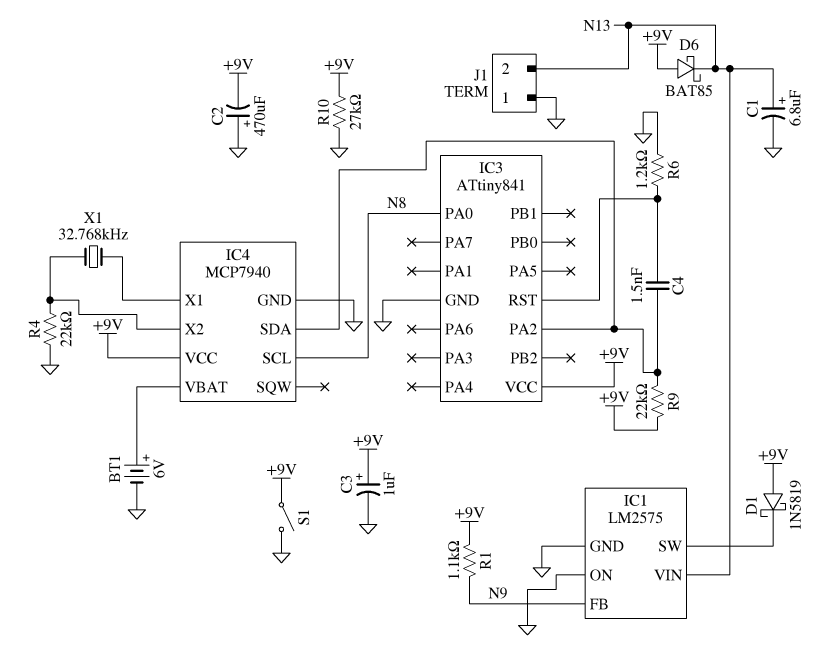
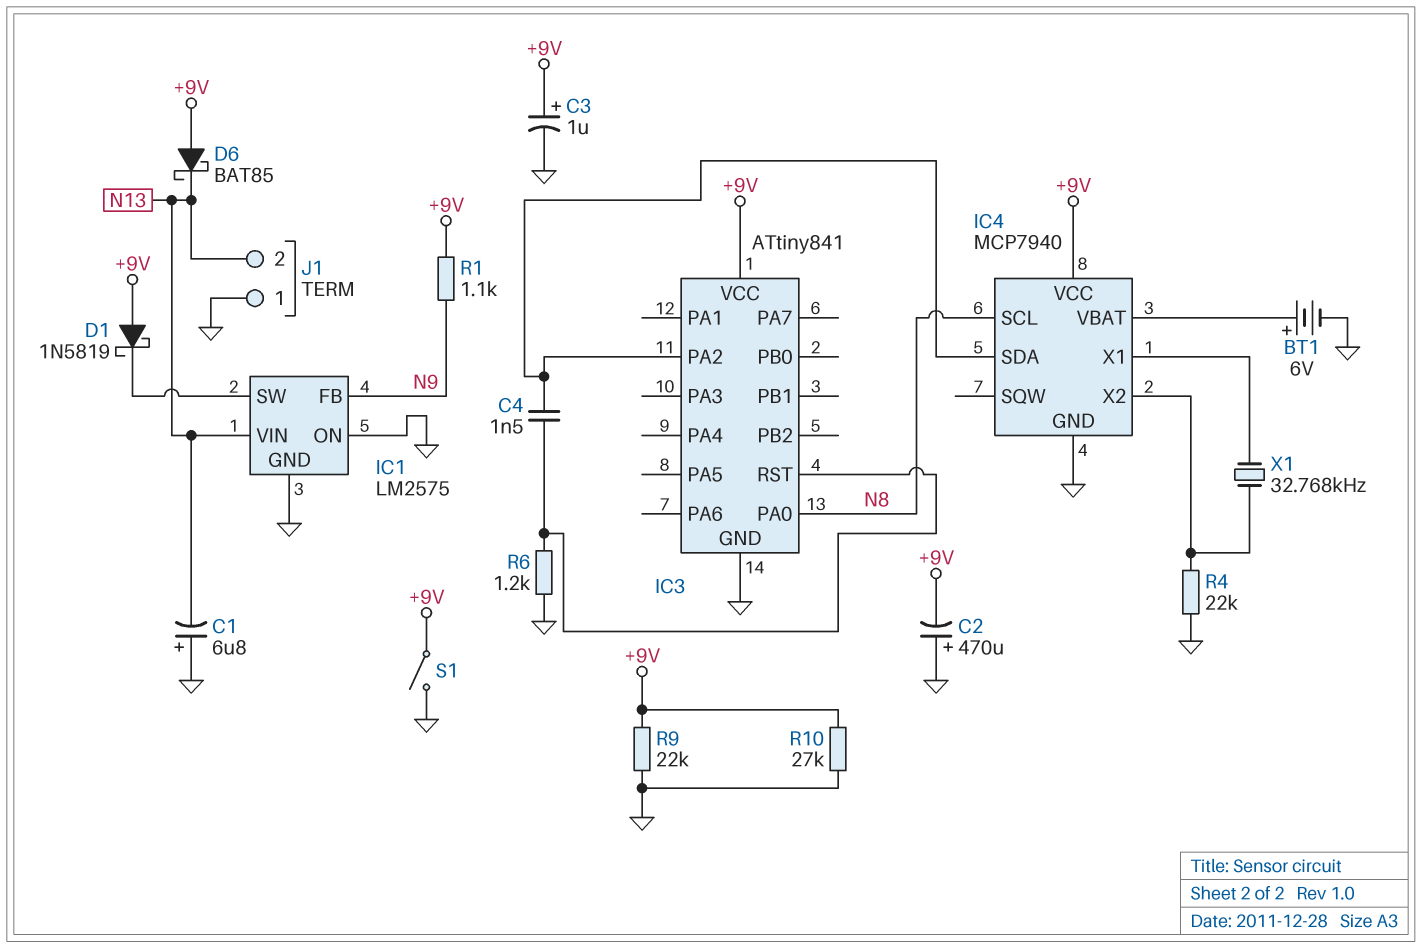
C1: 6.8uF (plus N13, minus GND) -> 6.8uF (plus GND, minus N13)
R9: 22k (+9V, IC3/PA2) -> 22k (+9V, GND)

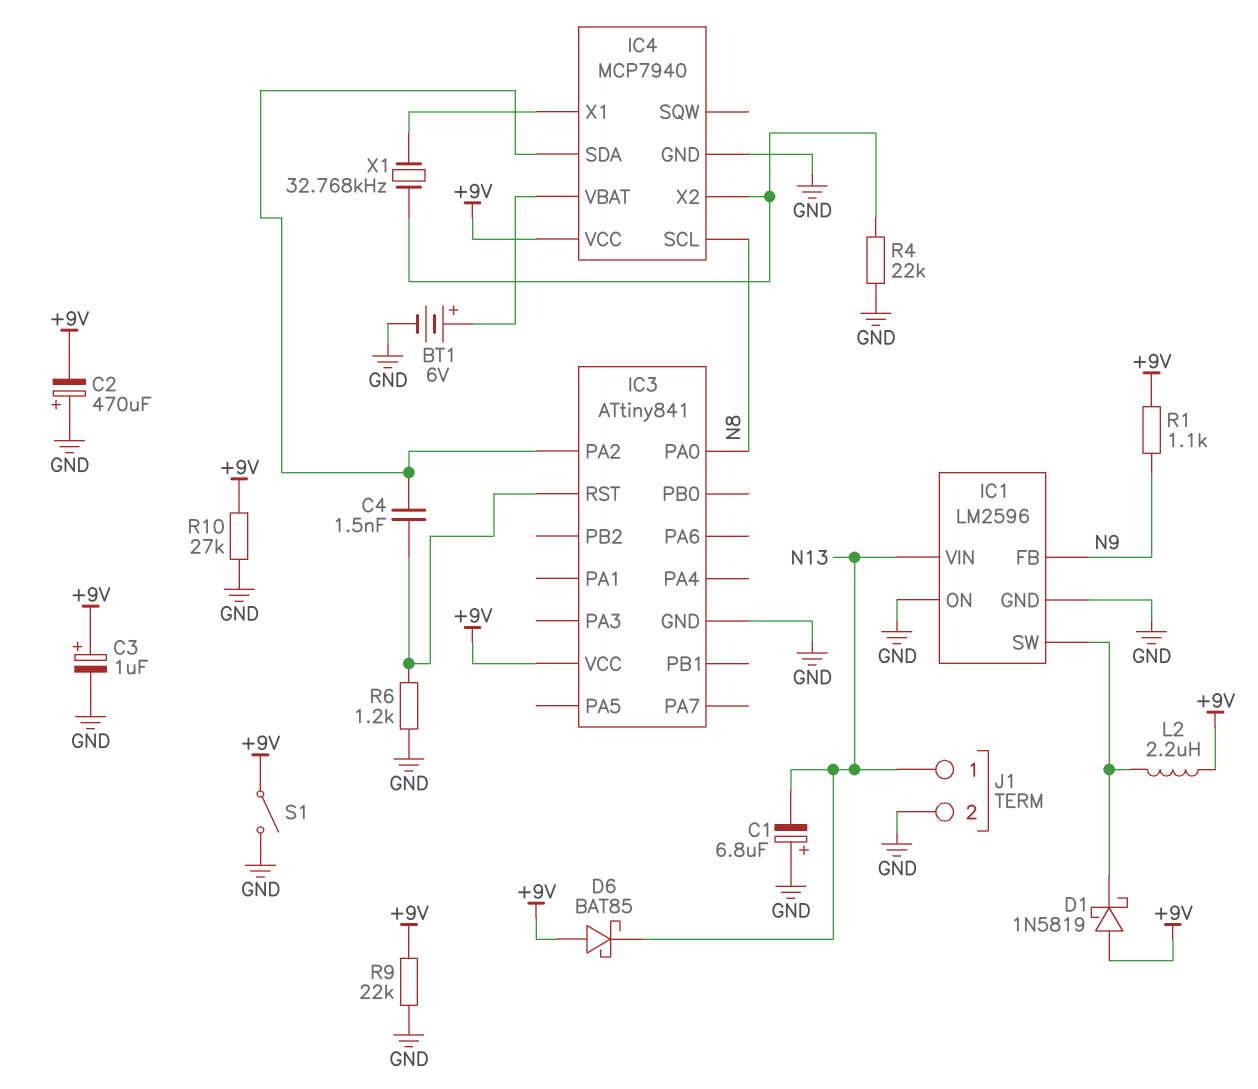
IC1: LM2575 -> LM2596
J1 pin 1: GND -> N13
J1 pin 2: N13 -> GND
L2: none -> 2.2uH (+9V, IC1/SW)

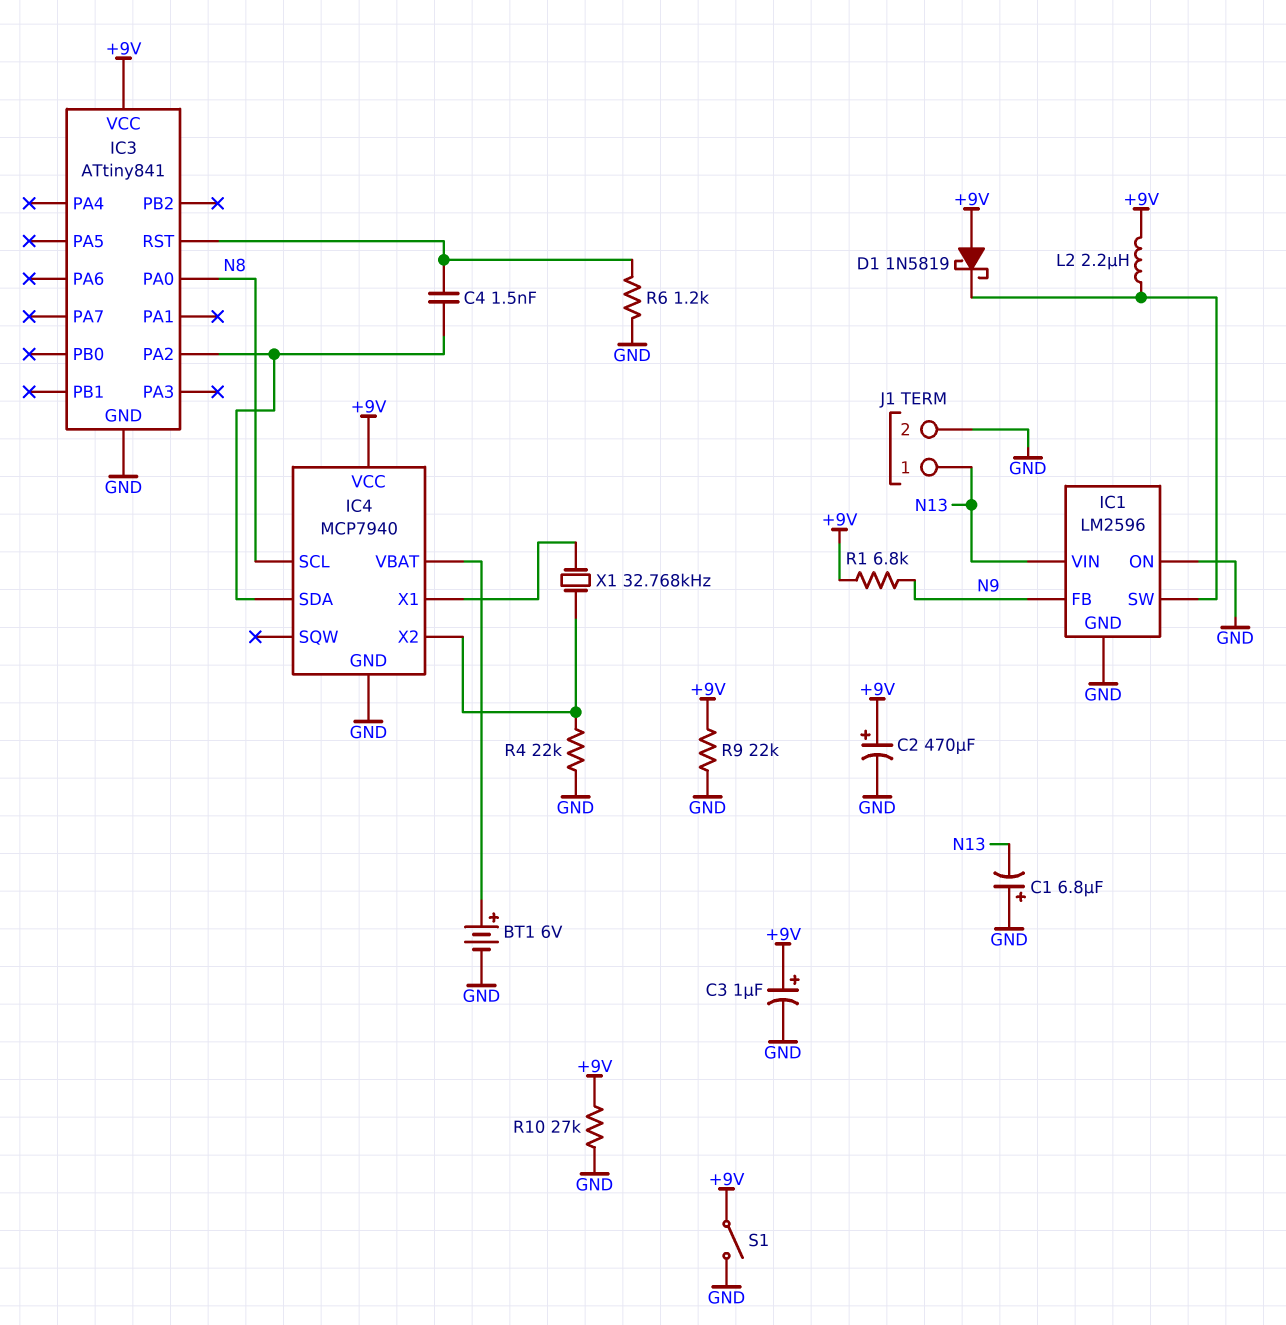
C2: 470uF (plus GND, minus +9V) -> 470uF (plus +9V, minus GND)
D6: schottky BAT85 (A +9V, K N13) -> none
R1: 1.1k (+9V, N9) -> 6.8k (+9V, N9)

